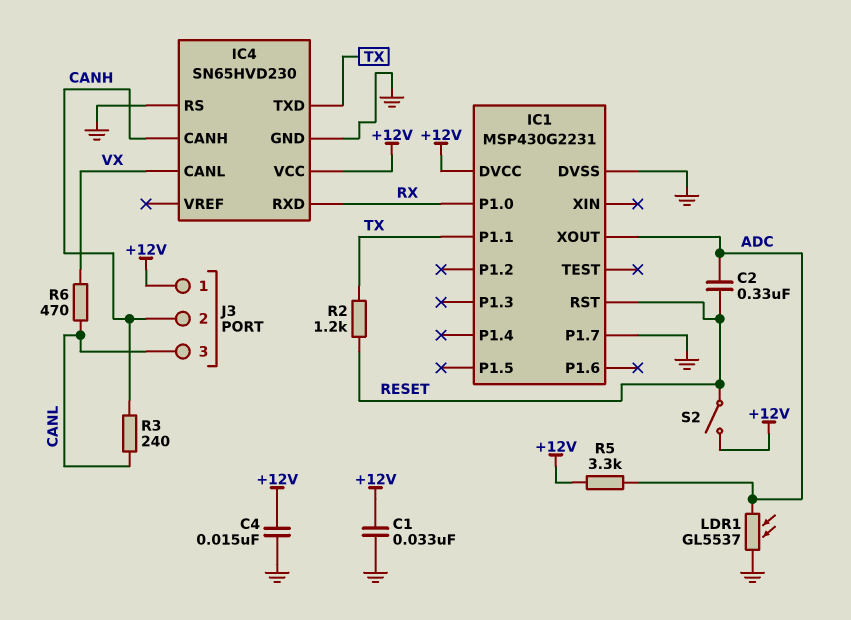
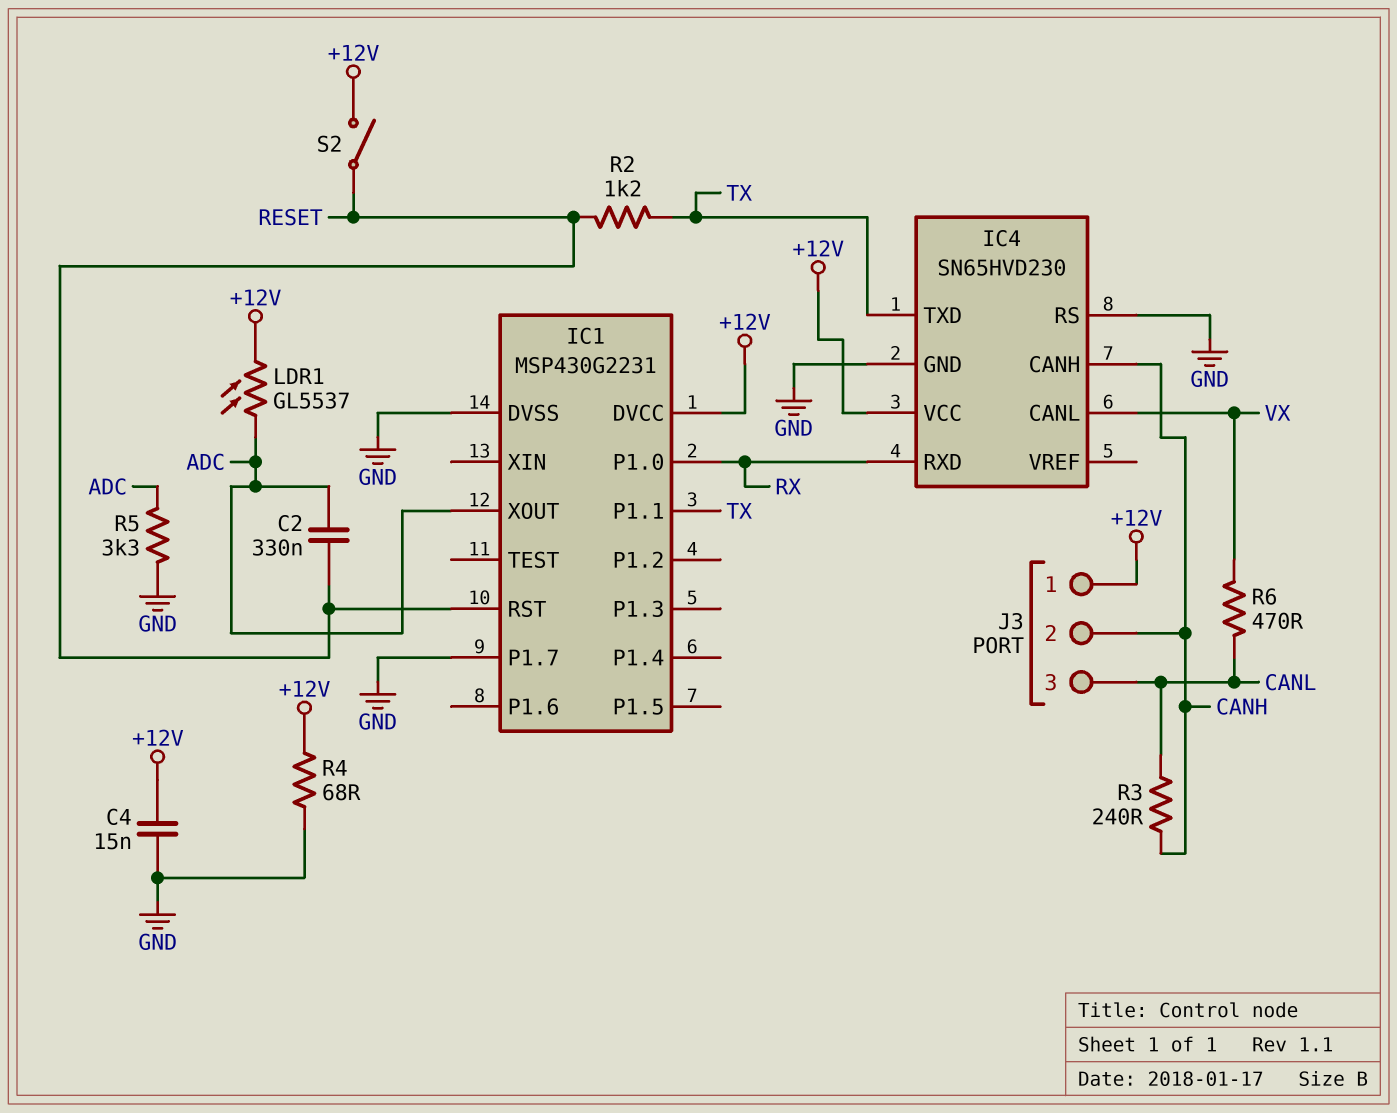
C1: 33nF (+12V, GND) -> none
LDR1: GL5537 (ADC, GND) -> GL5537 (+12V, ADC)
R4: none -> 68 (+12V, GND)
R5: 3.3k (+12V, ADC) -> 3.3k (ADC, GND)

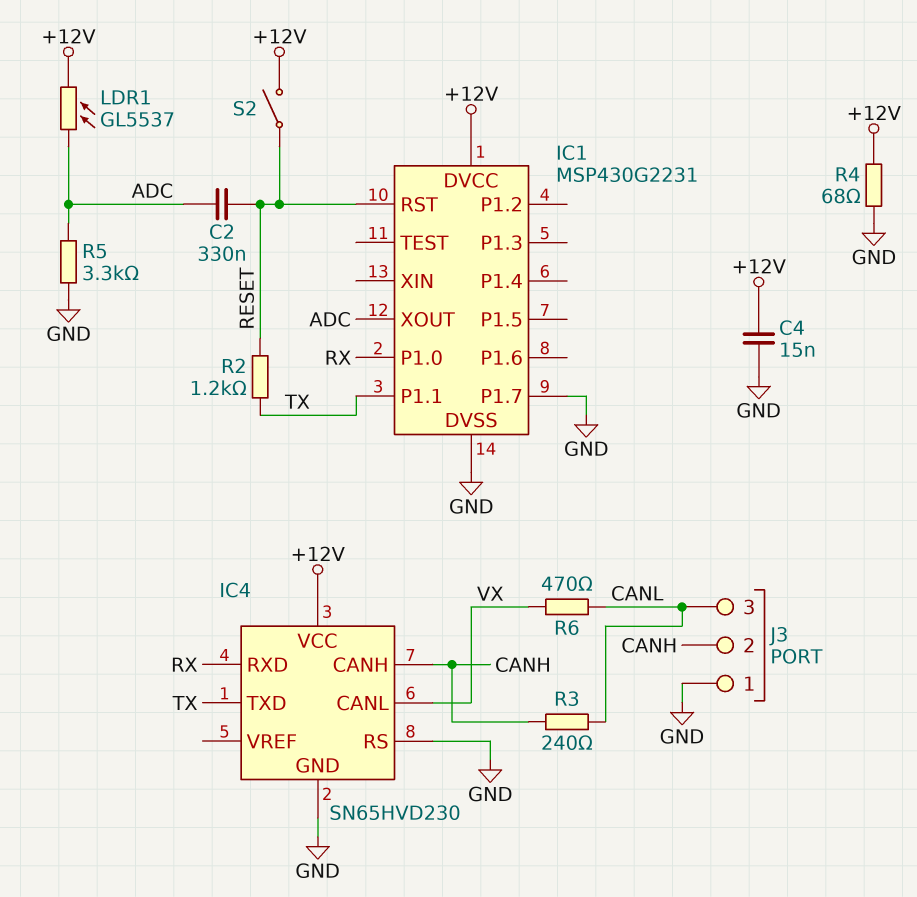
J3 pin 1: +12V -> GND

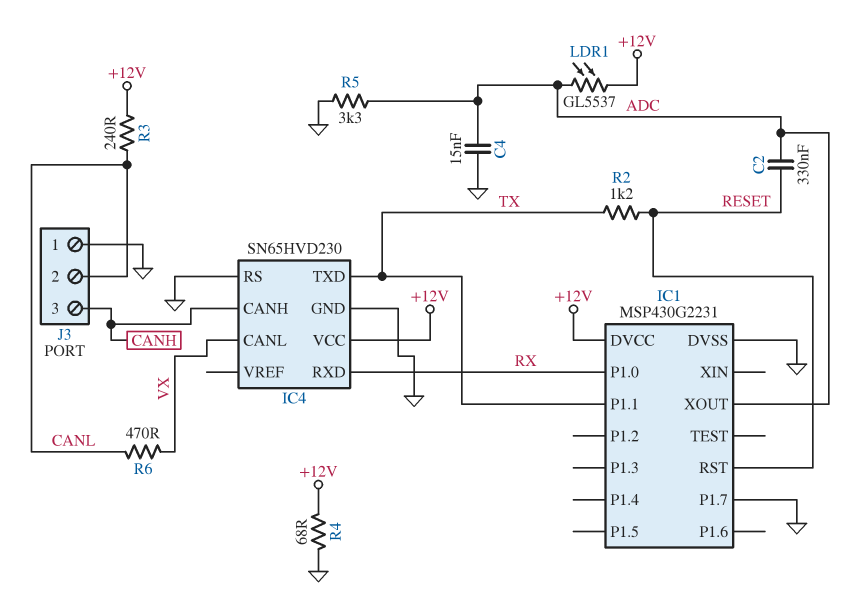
C4: 15nF (+12V, GND) -> 15nF (ADC, GND)
J3 pin 2: CANH -> CANL
J3 pin 3: CANL -> CANH
R3: 240 (CANH, CANL) -> 240 (+12V, CANL)
S2: switch (+12V, RESET) -> none

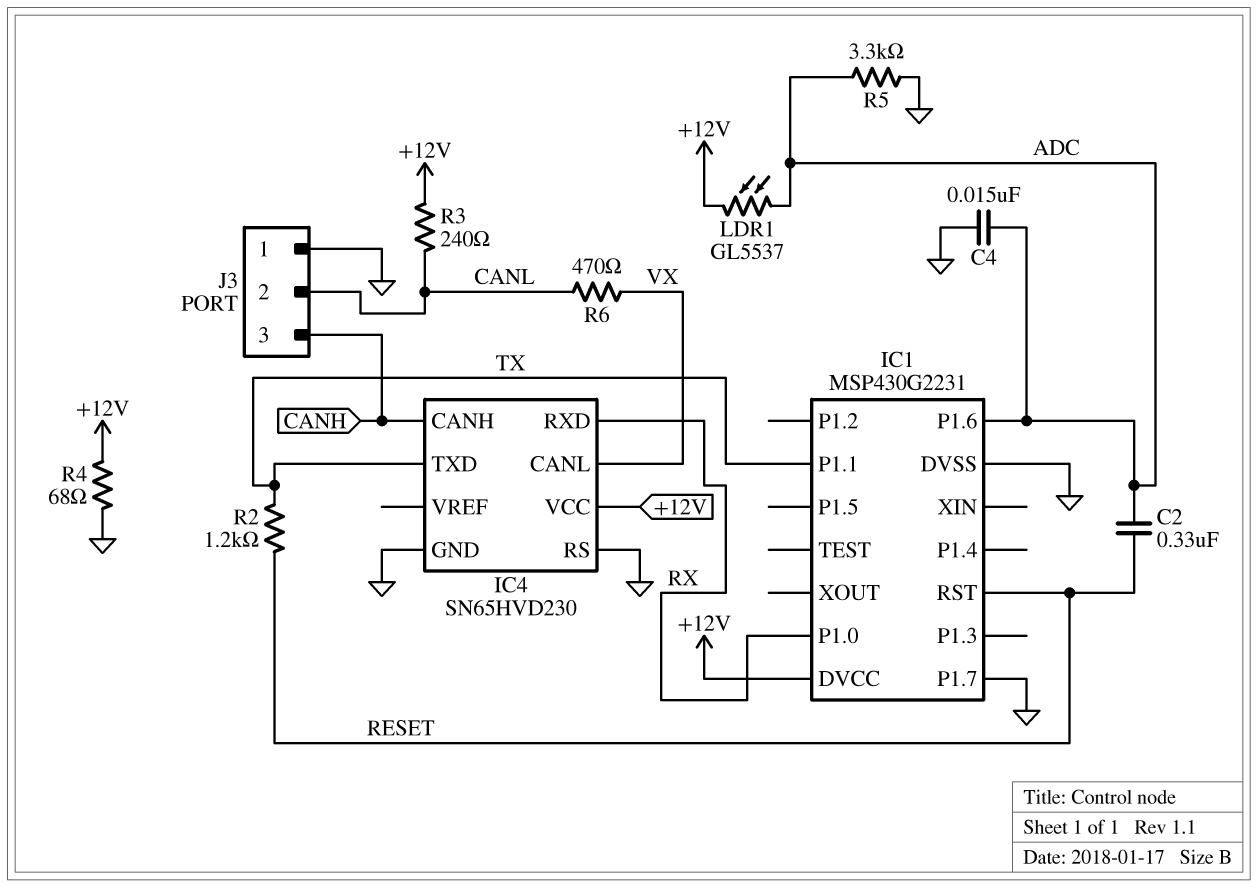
IC1 pin P1.6: none -> ADC
IC1 pin XOUT: ADC -> none

